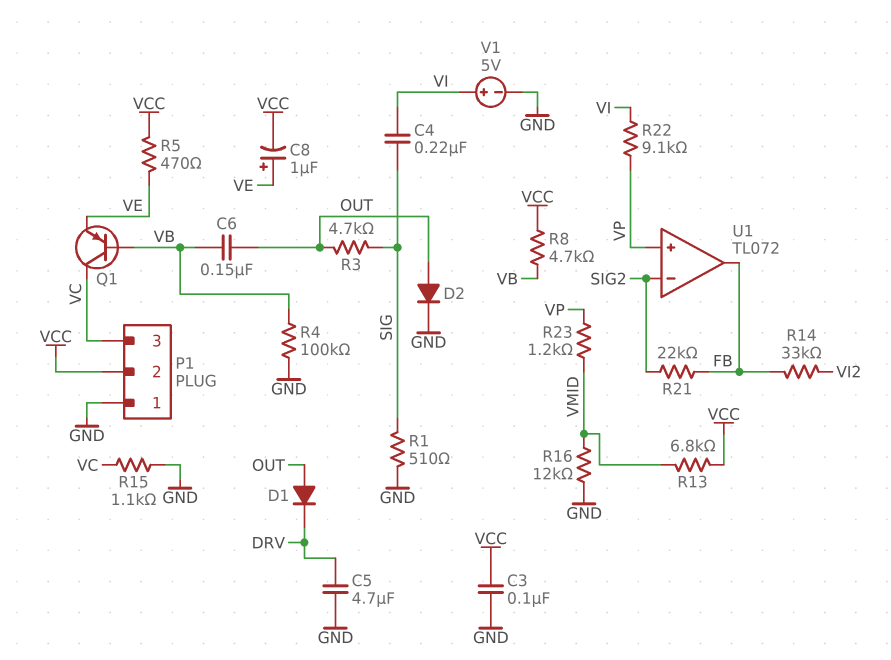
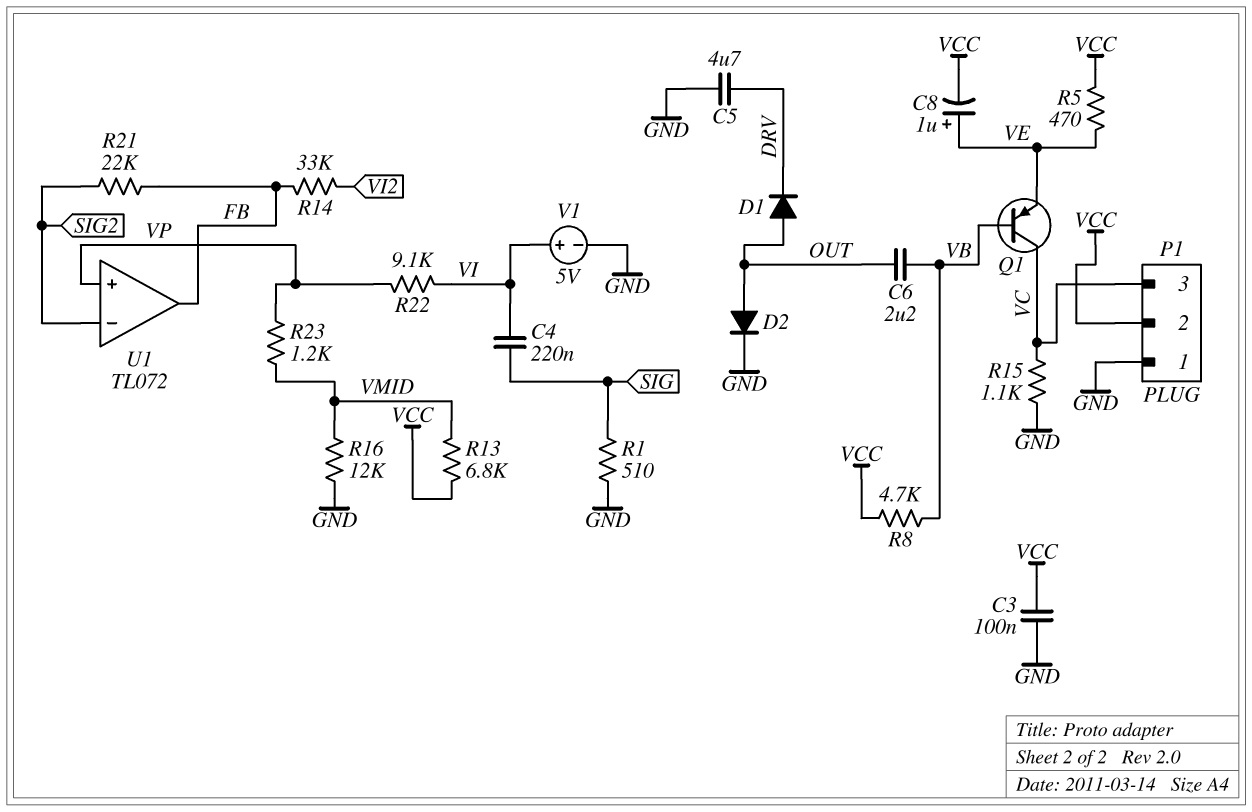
C6: 150nF (OUT, VB) -> 2.2uF (OUT, VB)
R3: 4.7k (OUT, SIG) -> none
R4: 100k (GND, VB) -> none

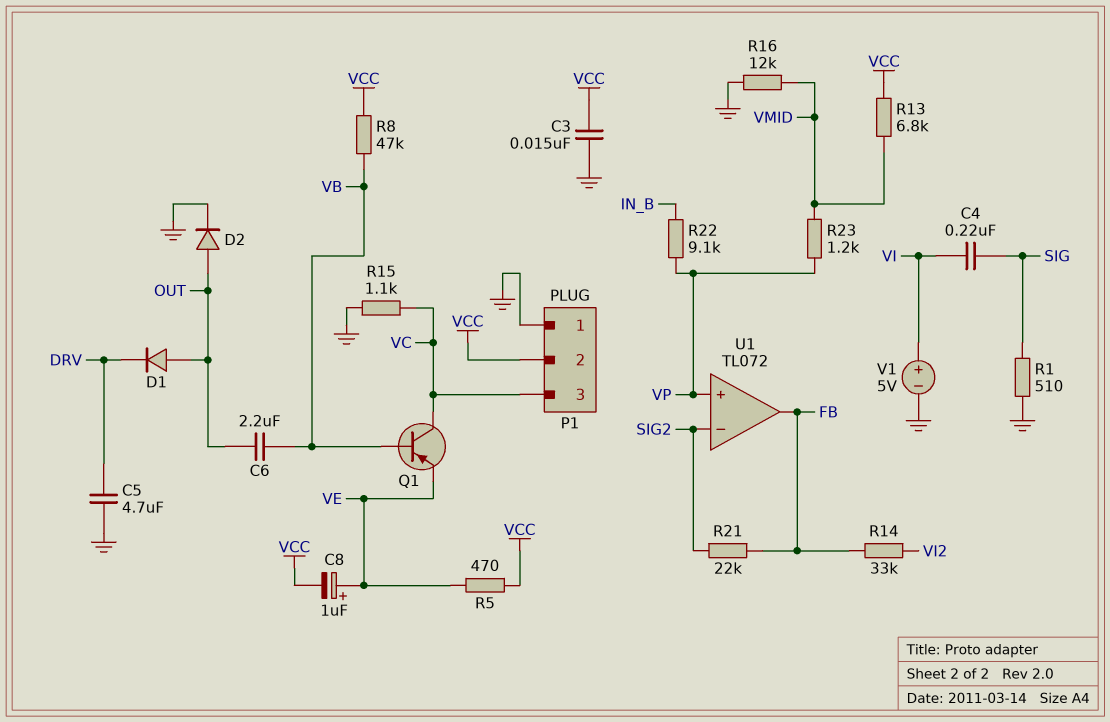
C3: 100nF (GND, VCC) -> 15nF (GND, VCC)
R8: 4.7k (VB, VCC) -> 47k (VB, VCC)
R22: 9.1k (VI, VP) -> 9.1k (IN_B, VP)

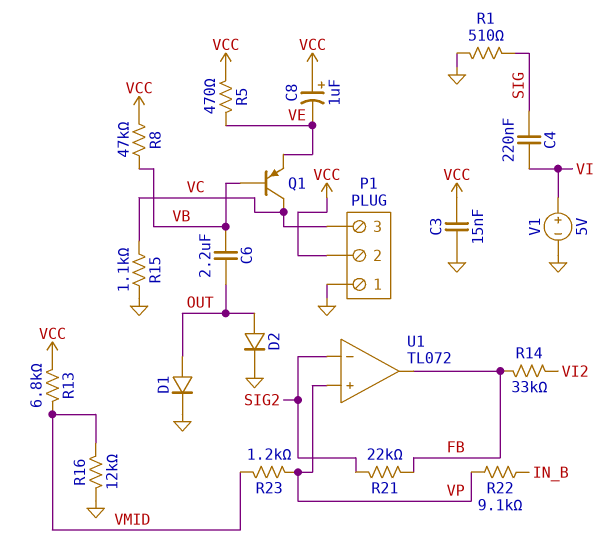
C5: 4.7uF (DRV, GND) -> none
C8: 1uF (plus VE, minus VCC) -> 1uF (plus VCC, minus VE)
D1: diode (A OUT, K DRV) -> diode (A OUT, K GND)

